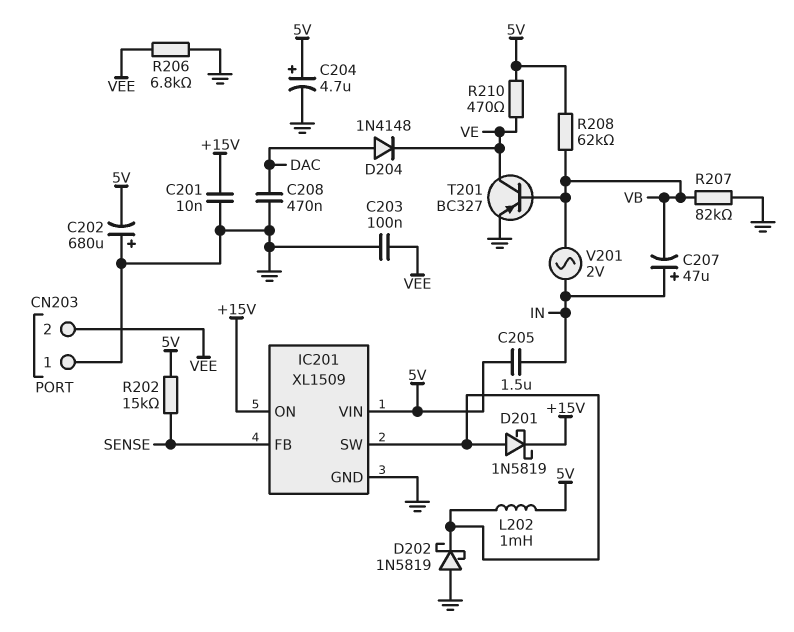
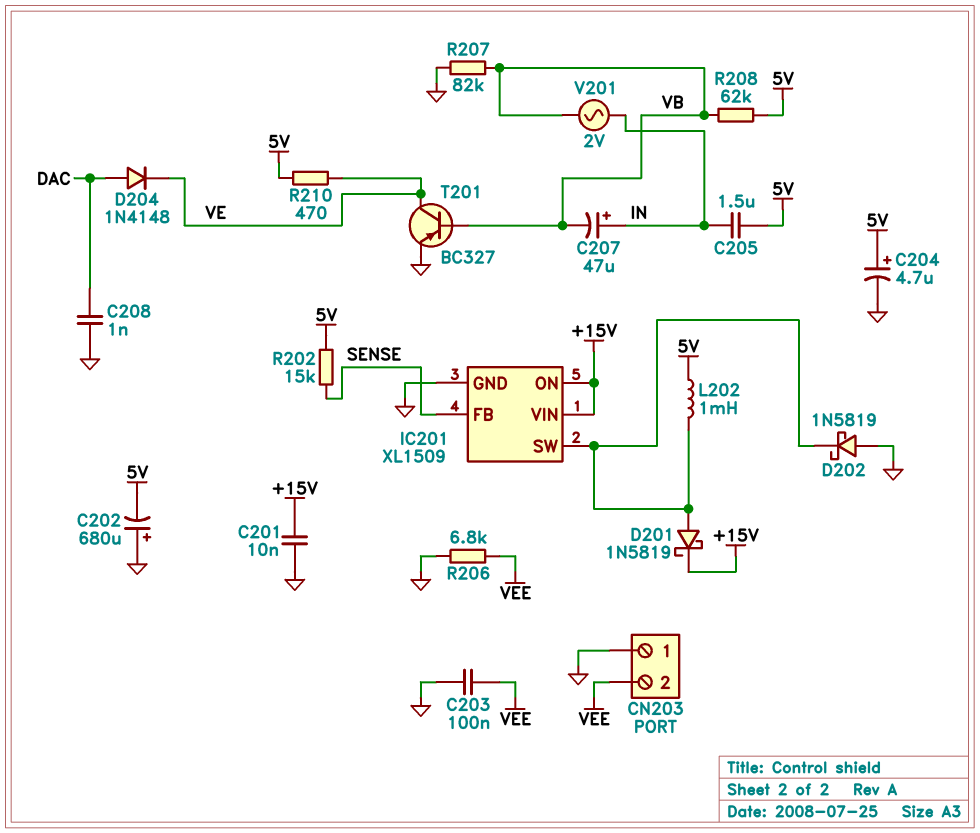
C208: 470nF (DAC, GND) -> 1nF (DAC, GND)
IC201 pin VIN: 5V -> +15V

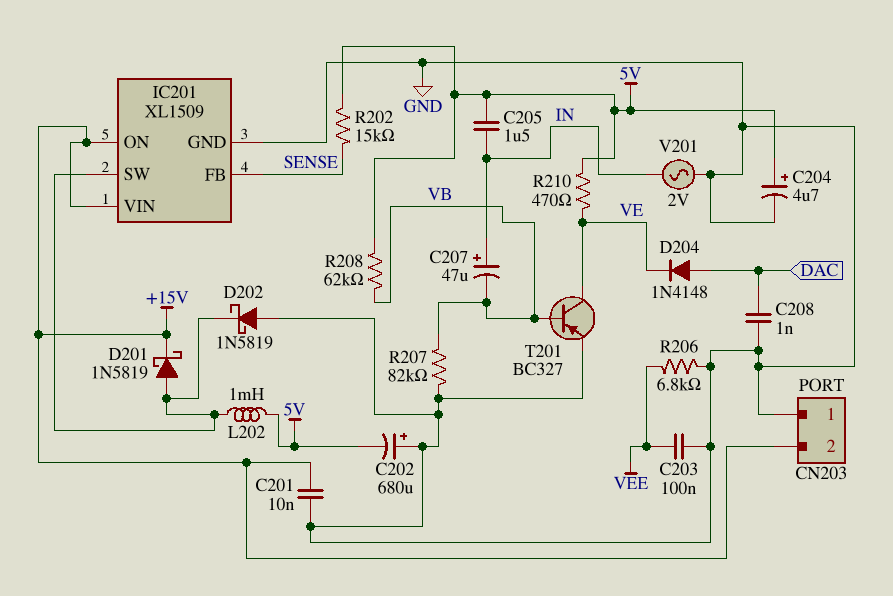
CN203 pin 2: VEE -> +15V
V201: AC 2V (IN, VB) -> AC 2V (GND, IN)

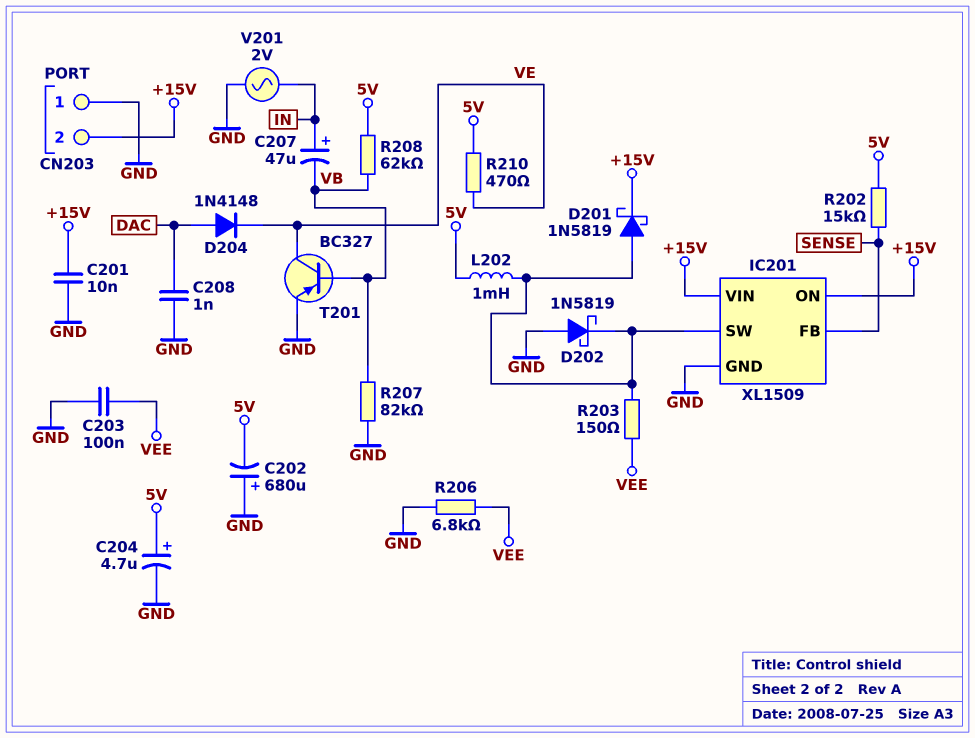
C205: 1.5uF (5V, IN) -> none
R203: none -> 150 (IC201/SW, VEE)

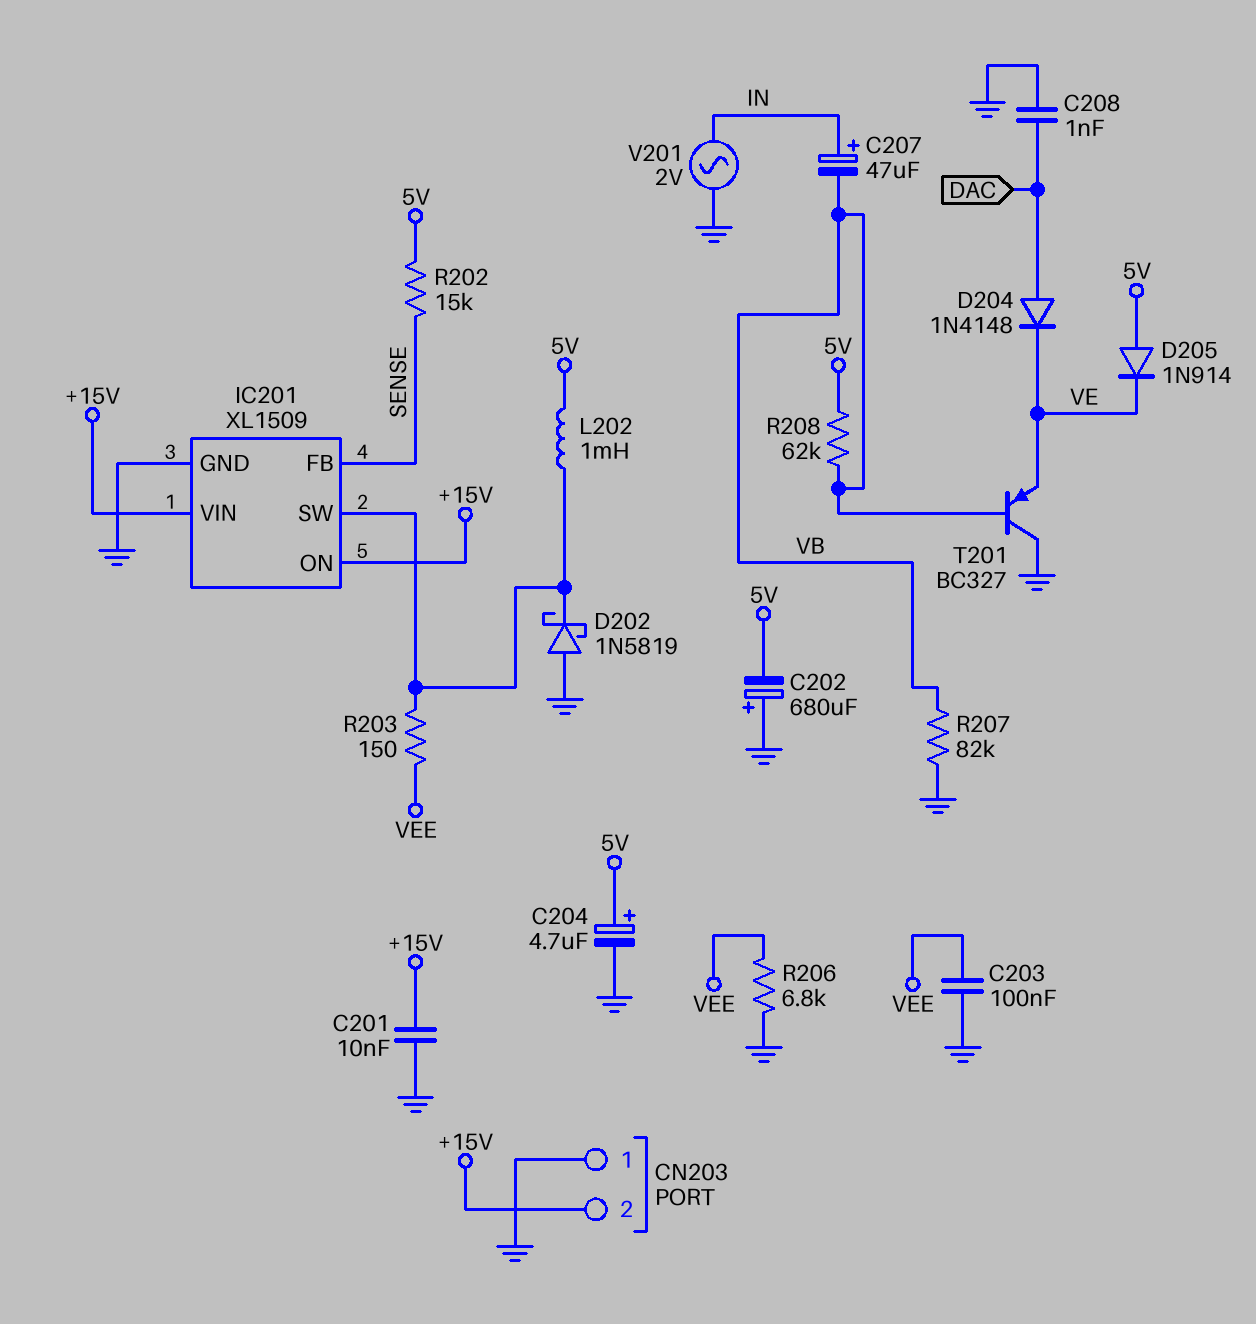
D201: schottky 1N5819 (A IC201/SW, K +15V) -> none
D205: none -> diode 1N914 (A 5V, K VE)
R210: 470 (5V, VE) -> none
T201: PNP BC327 (B VB, C VE, E GND) -> PNP BC327 (B VB, C GND, E VE)

